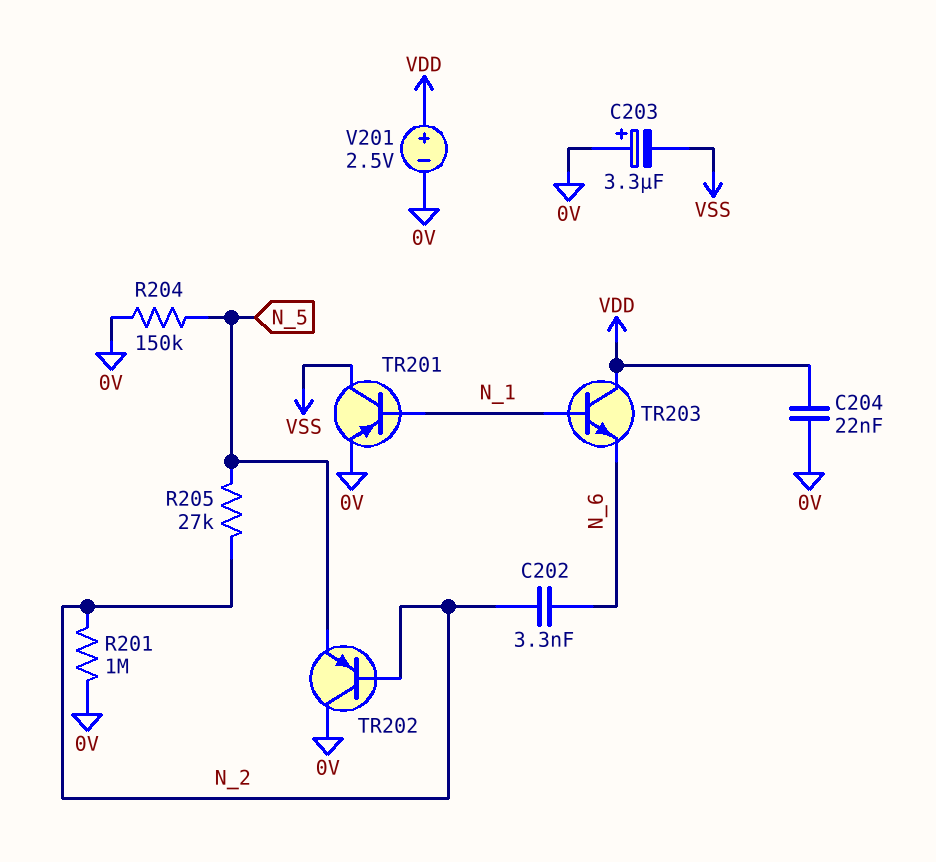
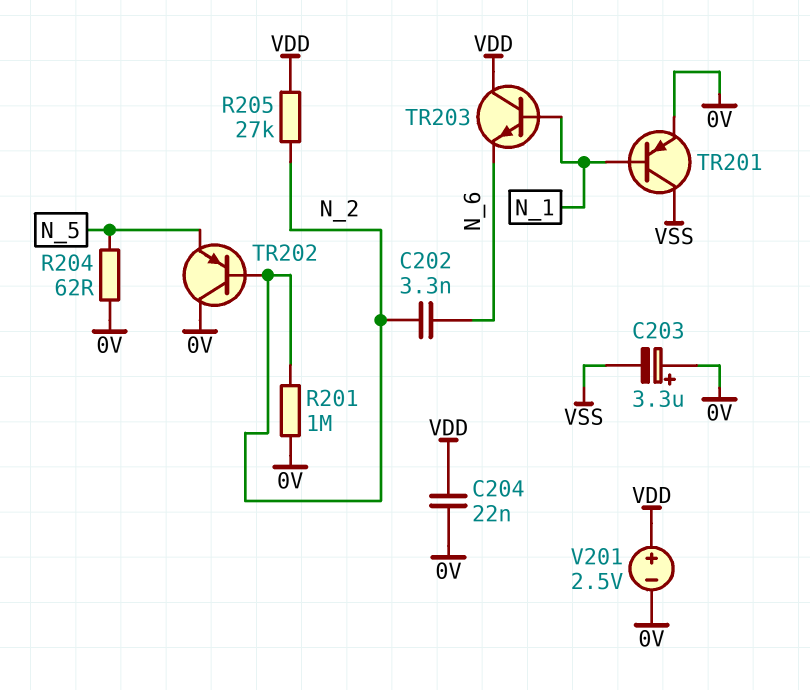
R204: 150k (0V, N_5) -> 62 (0V, N_5)
R205: 27k (N_2, N_5) -> 27k (N_2, VDD)

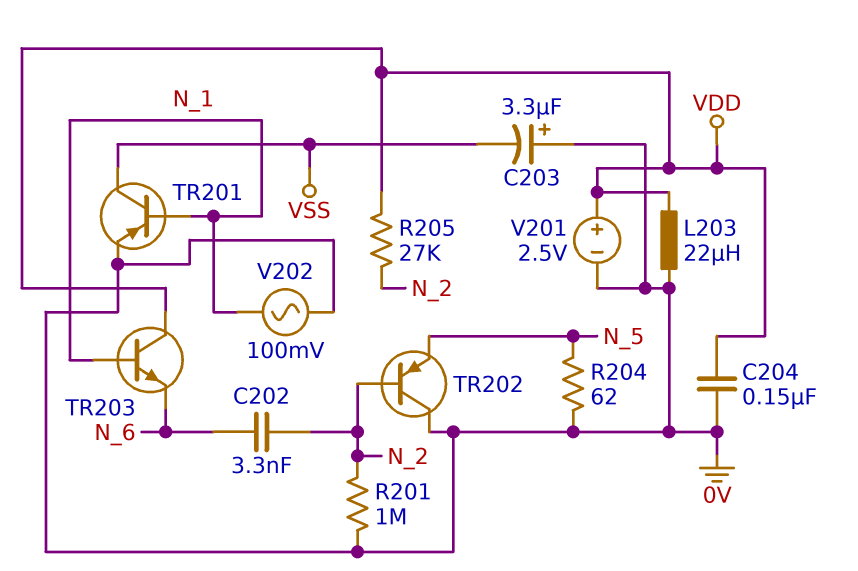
C204: 22nF (0V, VDD) -> 150nF (0V, VDD)
L203: none -> 22uH (0V, VDD)
V202: none -> AC 100mV (0V, N_1)

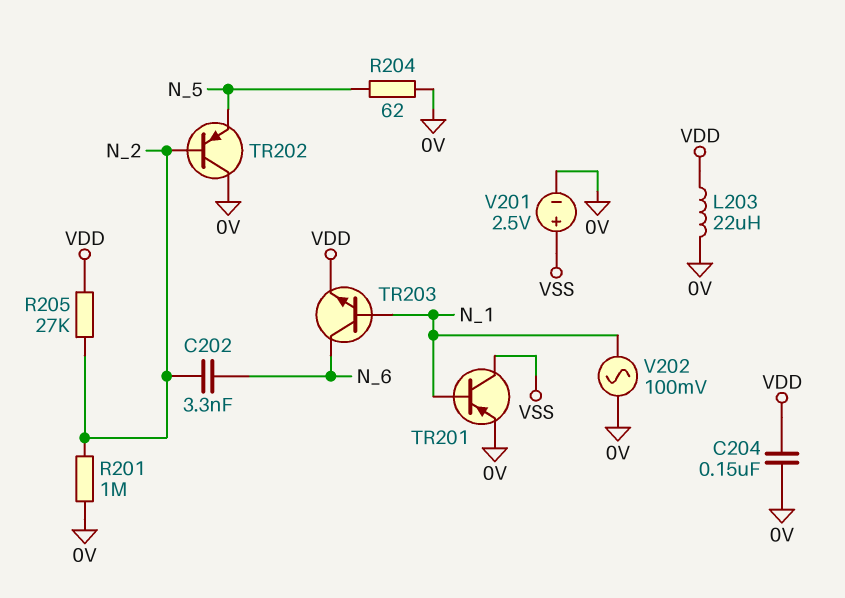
C203: 3.3uF (plus 0V, minus VSS) -> none
TR203: NPN (B N_1, C VDD, E N_6) -> NPN (B N_1, C N_6, E VDD)
V201: 2.5V (plus VDD, minus 0V) -> 2.5V (plus VSS, minus 0V)

